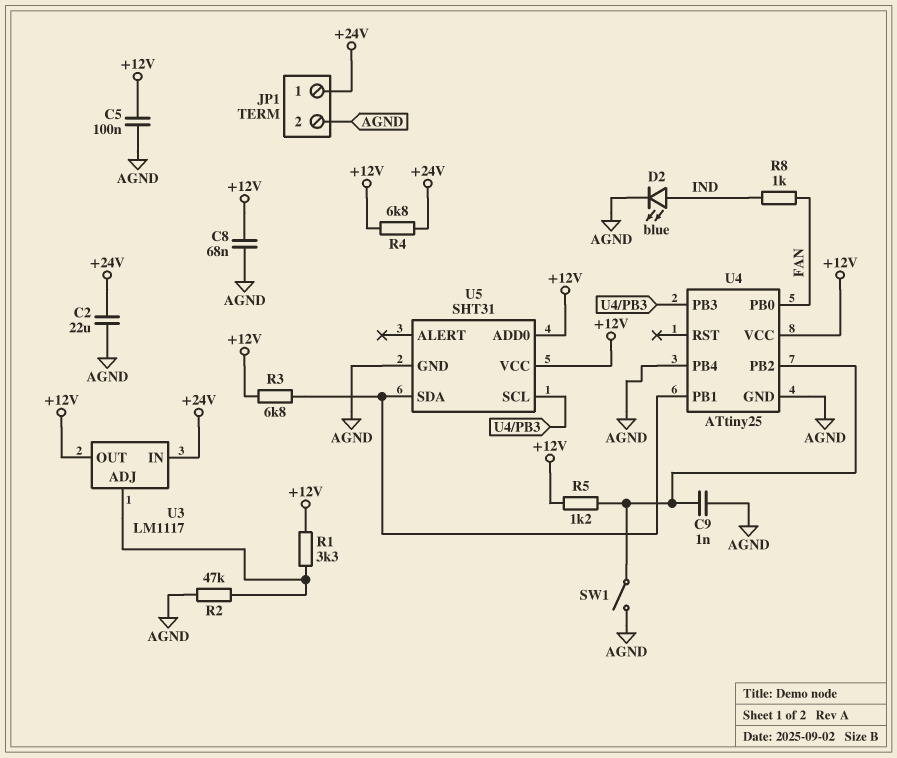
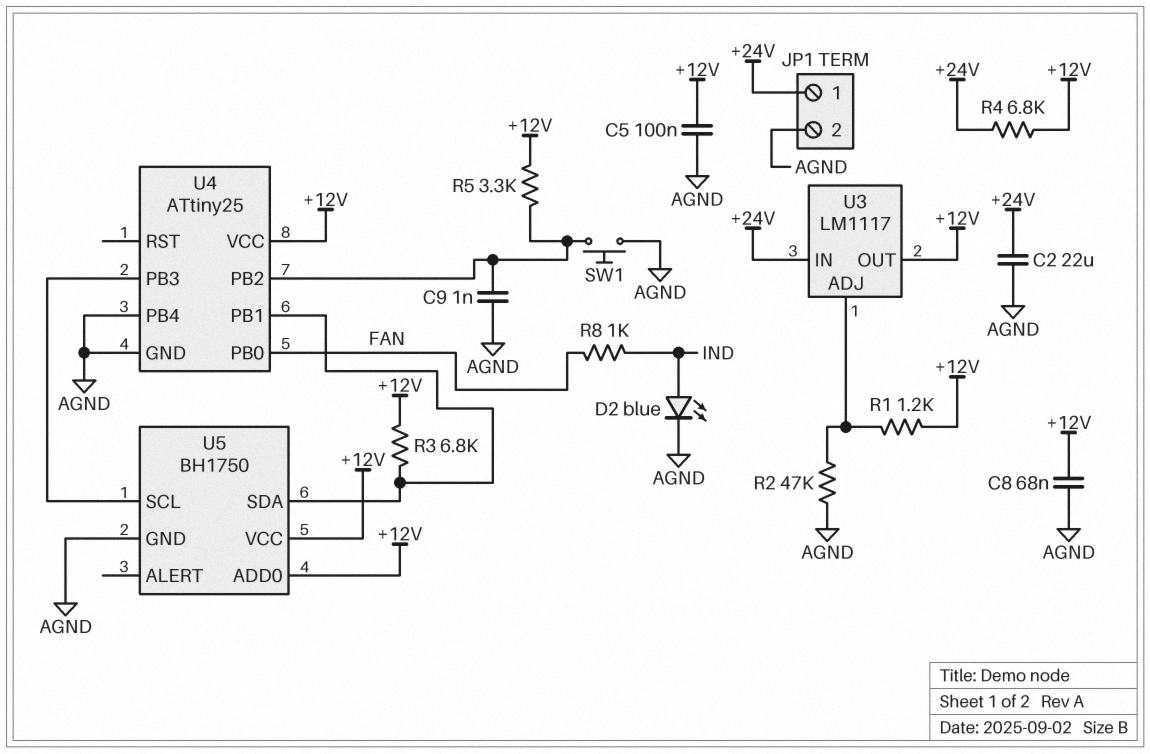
R1: 3.3k (+12V, U3/ADJ) -> 1.2k (+12V, U3/ADJ)
R5: 1.2k (+12V, U4/PB2) -> 3.3k (+12V, U4/PB2)
SW1: switch (AGND, U4/PB2) -> button (AGND, U4/PB2)
U5: SHT31 -> BH1750

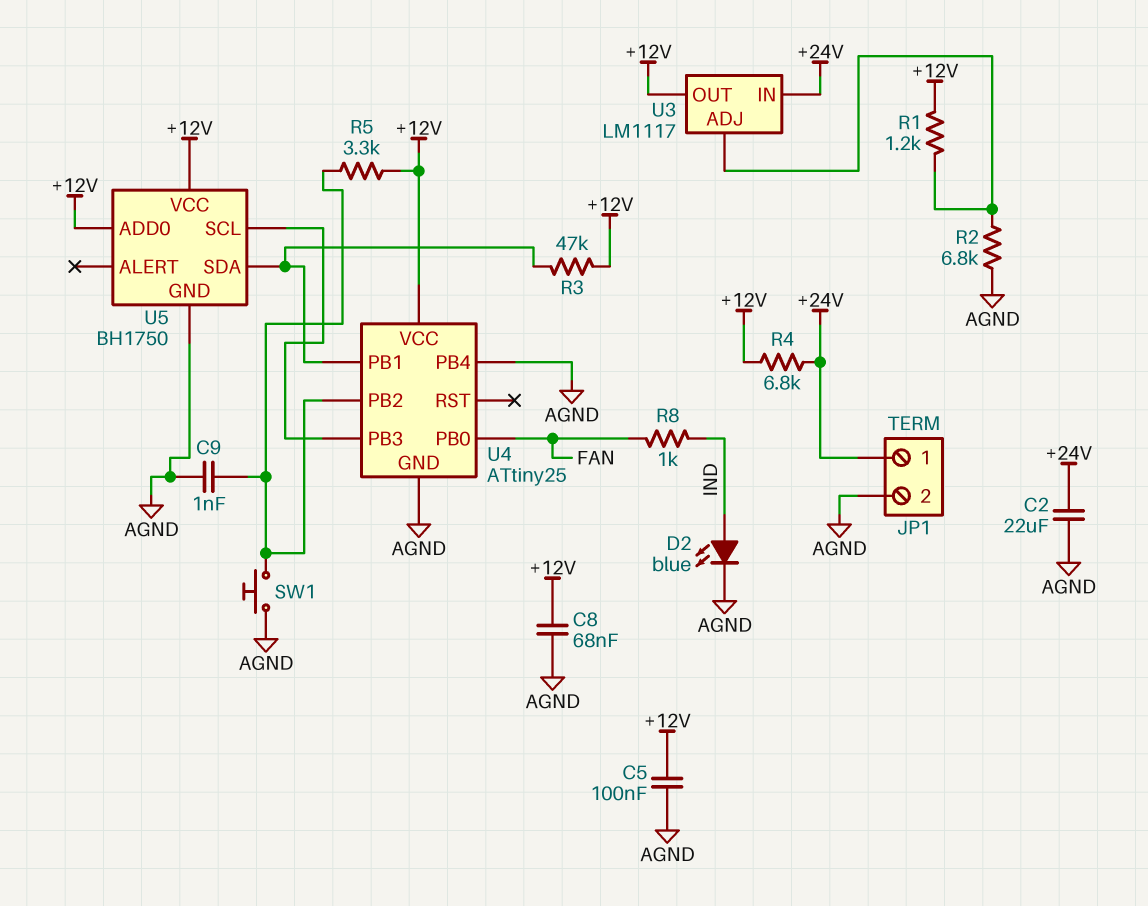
R2: 47k (AGND, U3/ADJ) -> 6.8k (AGND, U3/ADJ)
R3: 6.8k (+12V, U4/PB1) -> 47k (+12V, U4/PB1)

